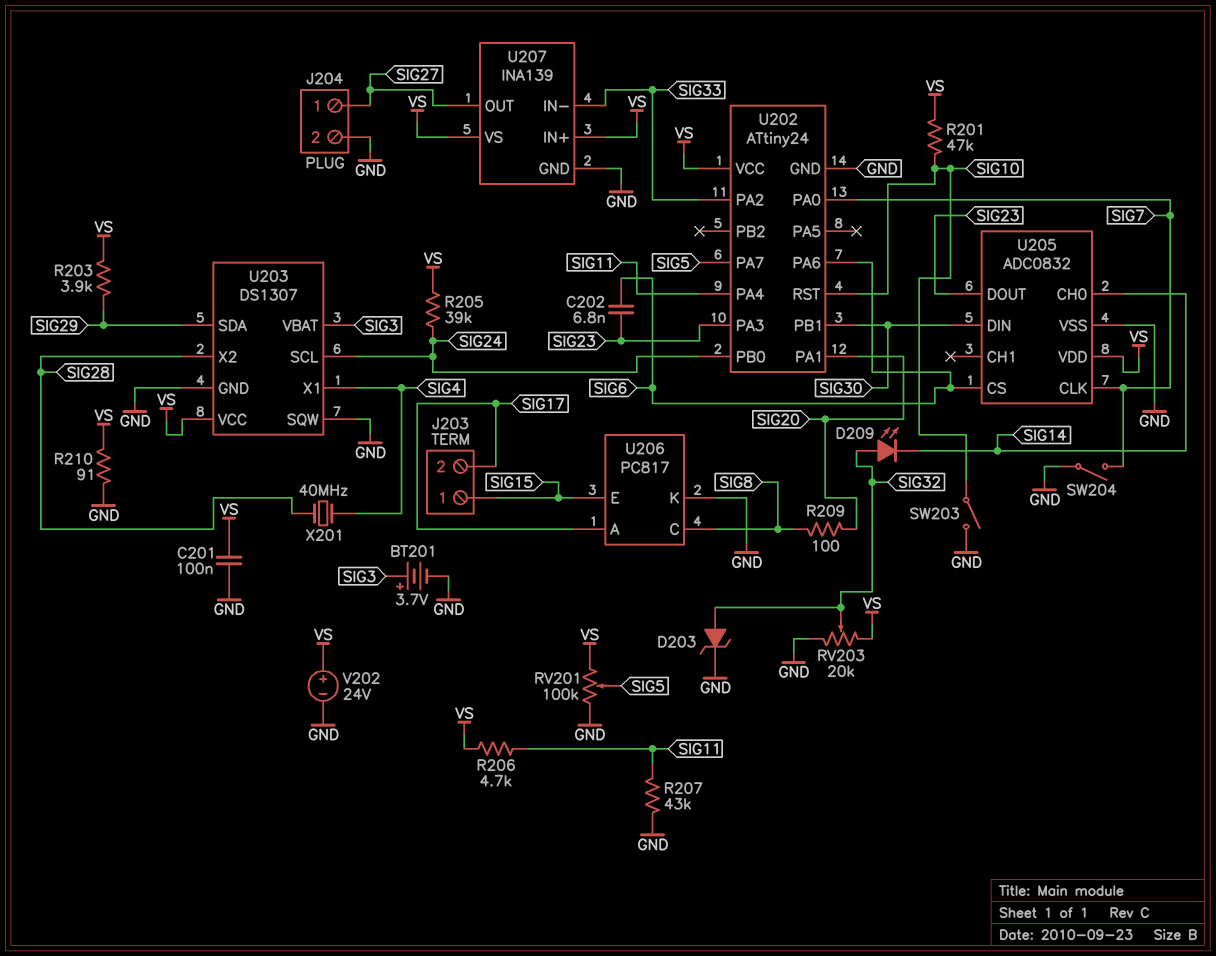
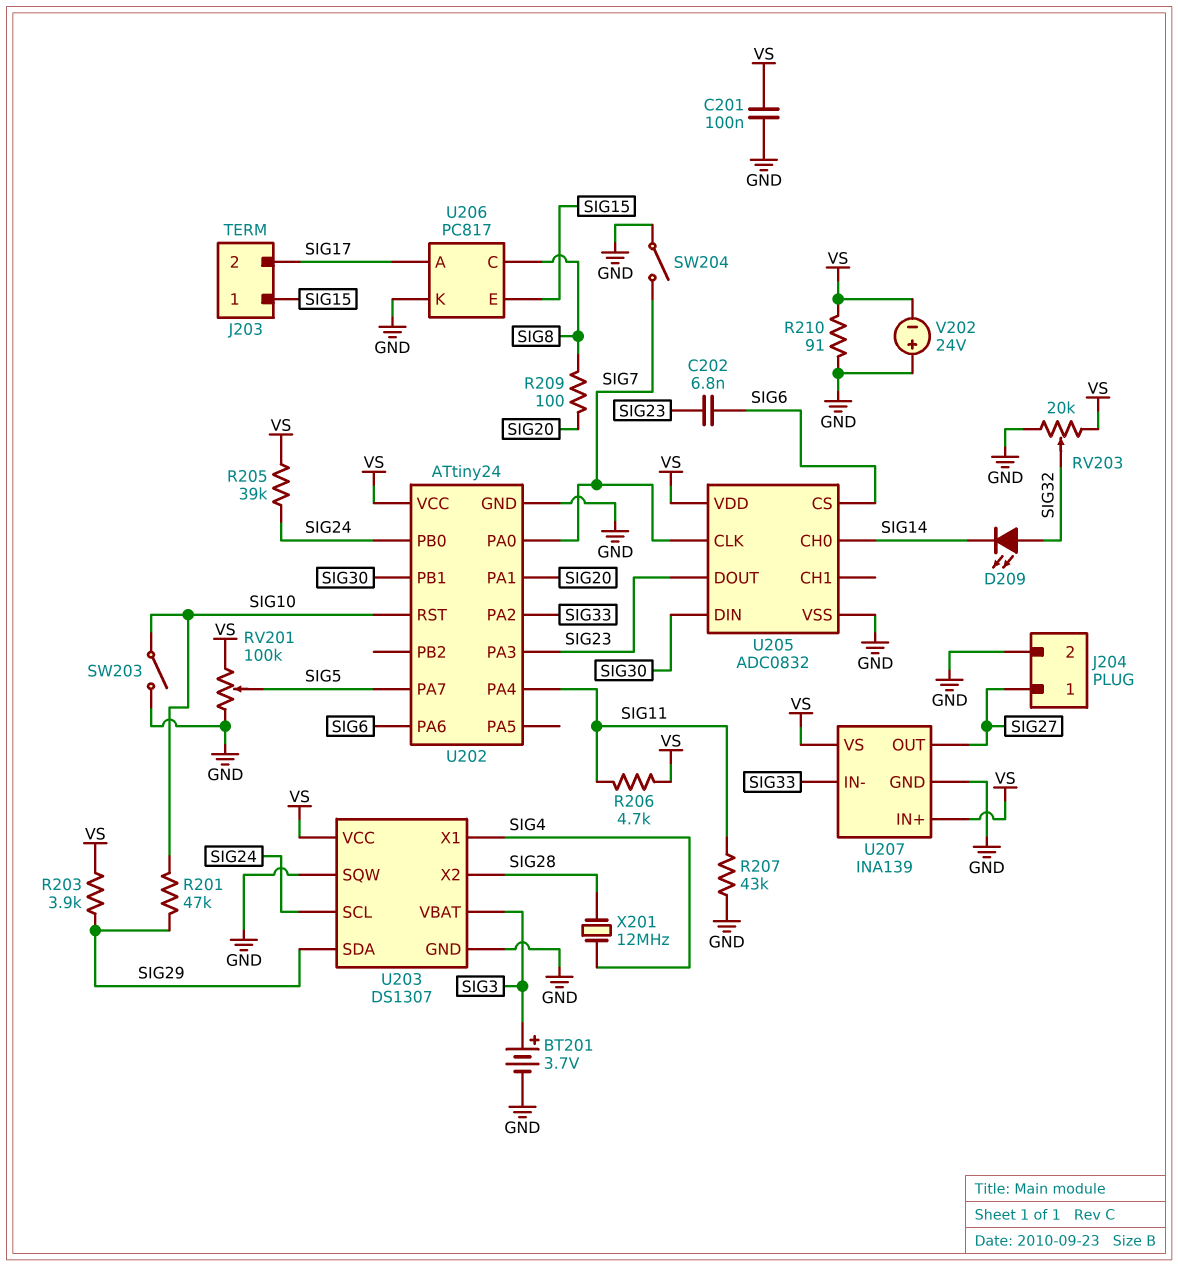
D203: zener (A SIG32, K GND) -> none
R201: 47k (SIG10, VS) -> 47k (SIG10, SIG29)
V202: 24V (plus VS, minus GND) -> 24V (plus GND, minus VS)
X201: 40MHz (SIG4, SIG28) -> 12MHz (SIG4, SIG28)

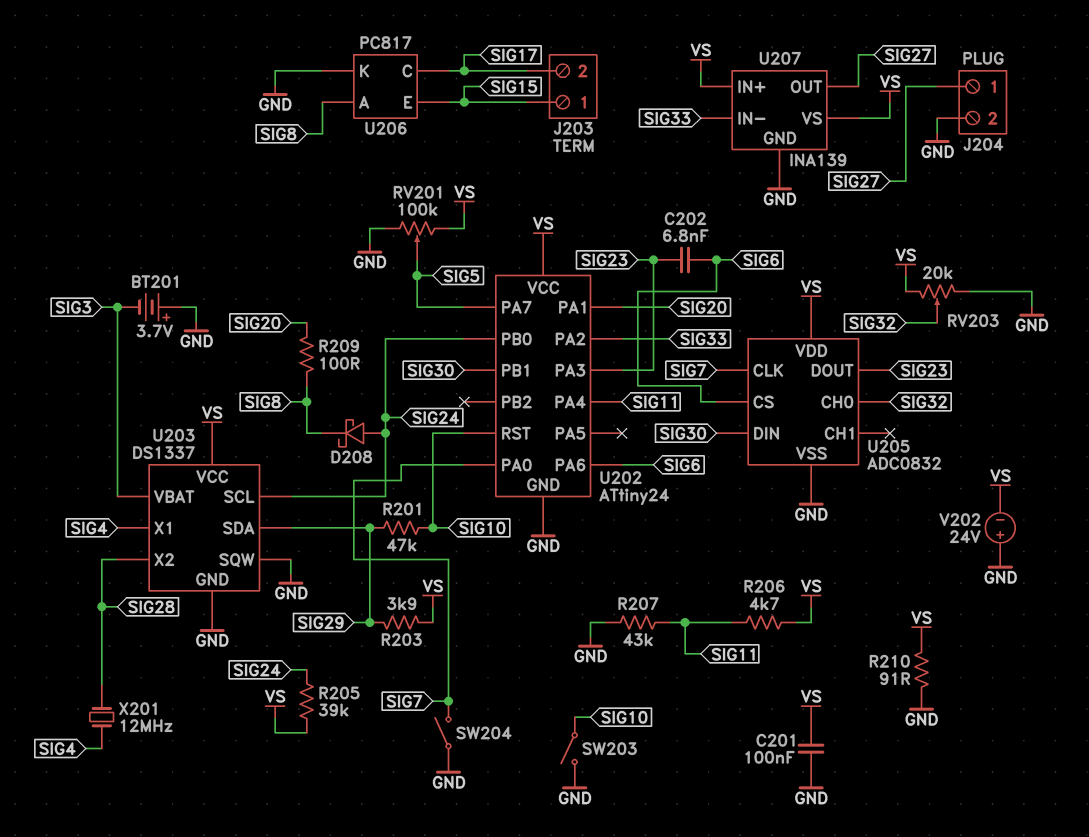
BT201: 3.7V (plus SIG3, minus GND) -> 3.7V (plus GND, minus SIG3)
D208: none -> schottky (A SIG24, K SIG8)
D209: LED (A SIG32, K SIG14) -> none
U203: DS1307 -> DS1337
U205 pin CH0: SIG14 -> SIG32
U206 pin A: SIG17 -> SIG8
U206 pin C: SIG8 -> SIG17

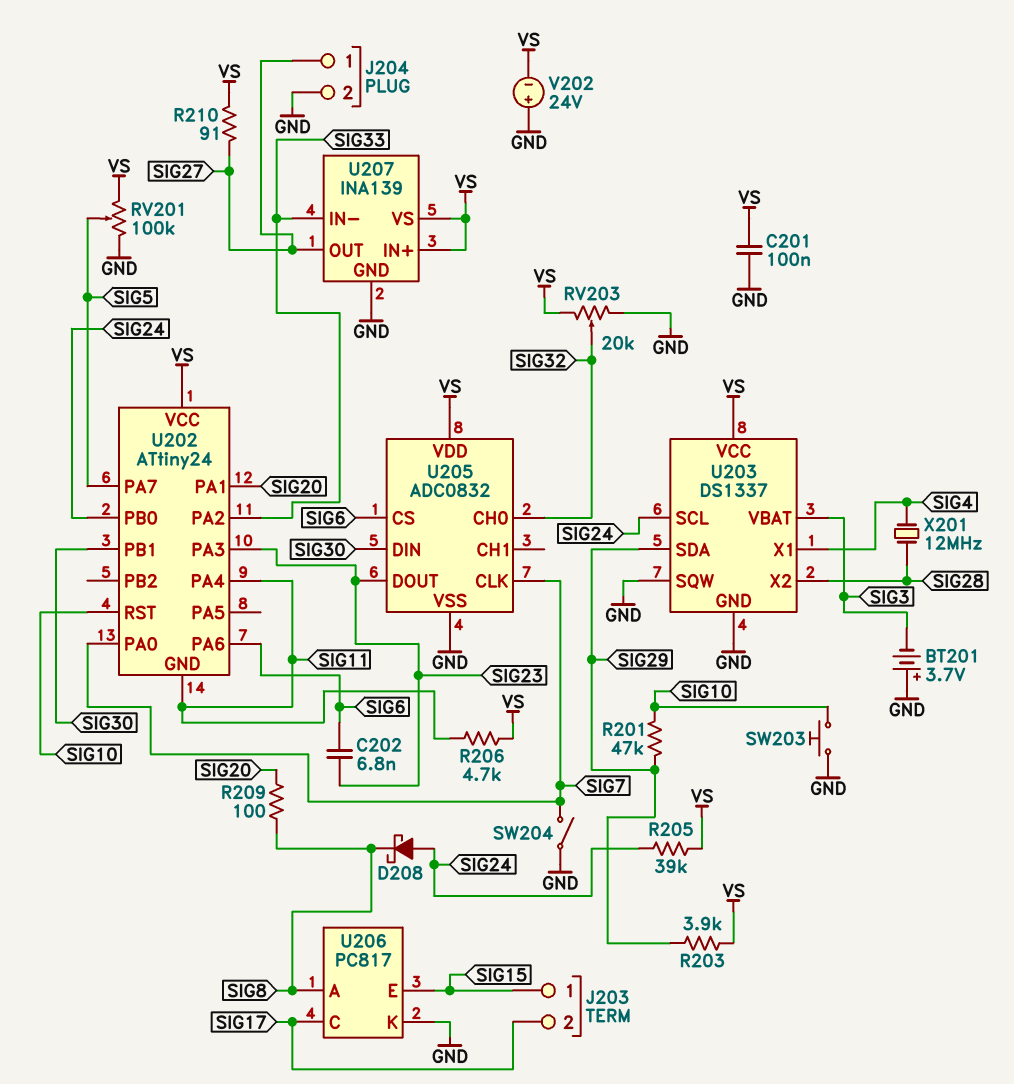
R207: 43k (GND, SIG11) -> none
R210: 91 (GND, VS) -> 91 (SIG27, VS)
SW203: switch (GND, SIG10) -> button (GND, SIG10)
U202 pin GND: GND -> SIG11

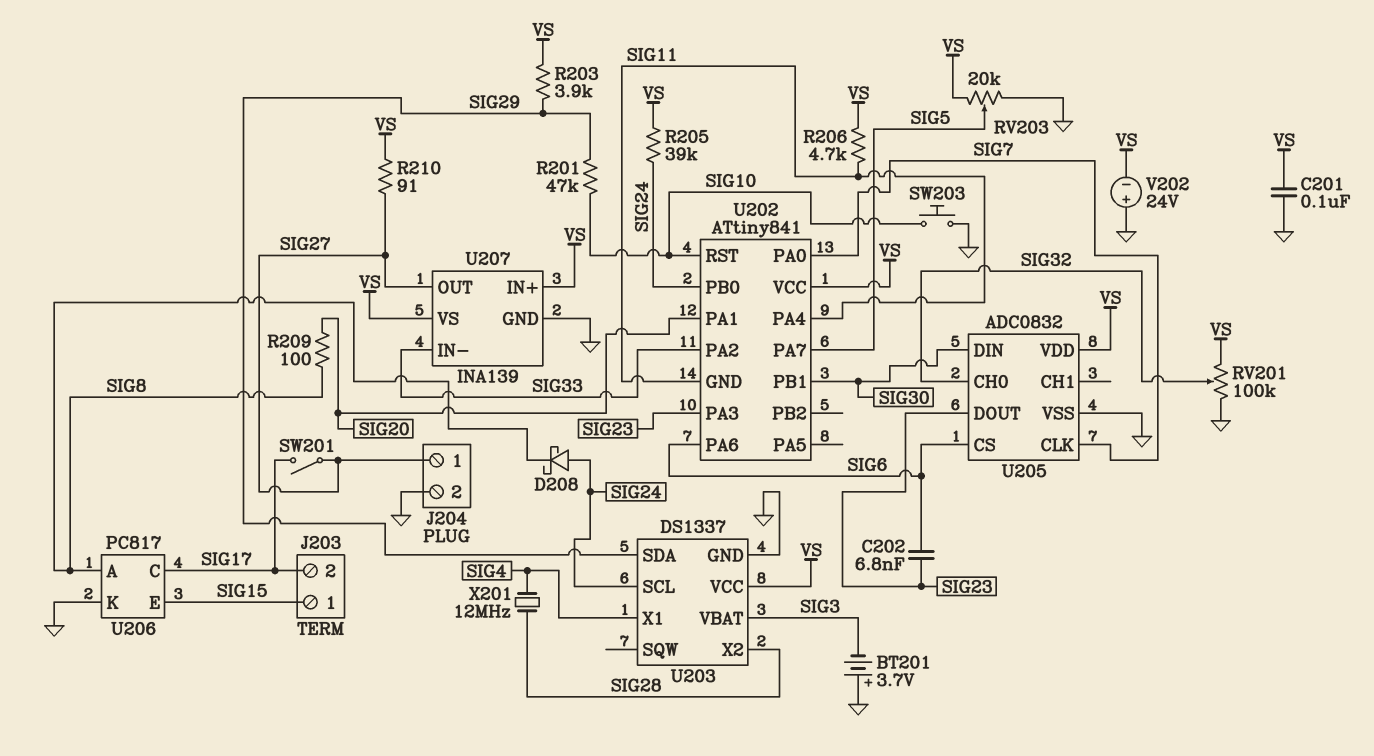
RV201: 100k (GND, VS, wiper SIG5) -> 100k (GND, VS, wiper SIG32)
RV203: 20k (GND, VS, wiper SIG32) -> 20k (GND, VS, wiper SIG5)
SW201: none -> switch (SIG17, SIG27)
SW204: switch (GND, SIG7) -> none
U202: ATtiny24 -> ATtiny841
U203 pin SQW: GND -> none

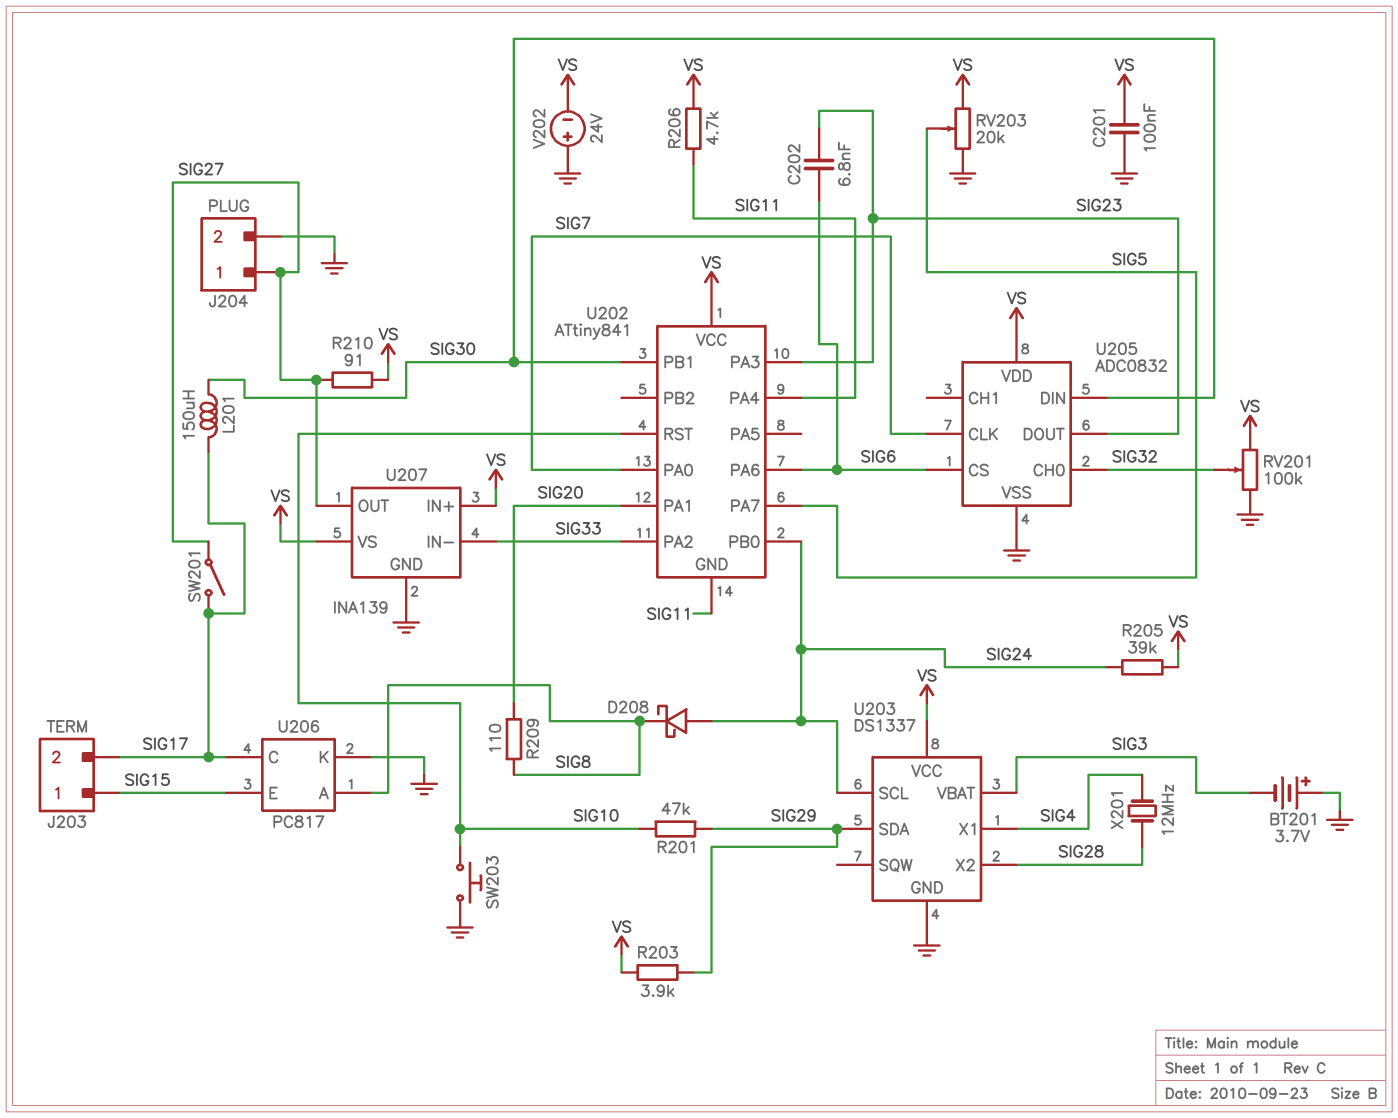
L201: none -> 150uH (SIG17, SIG30)
R209: 100 (SIG8, SIG20) -> 110 (SIG8, SIG20)

